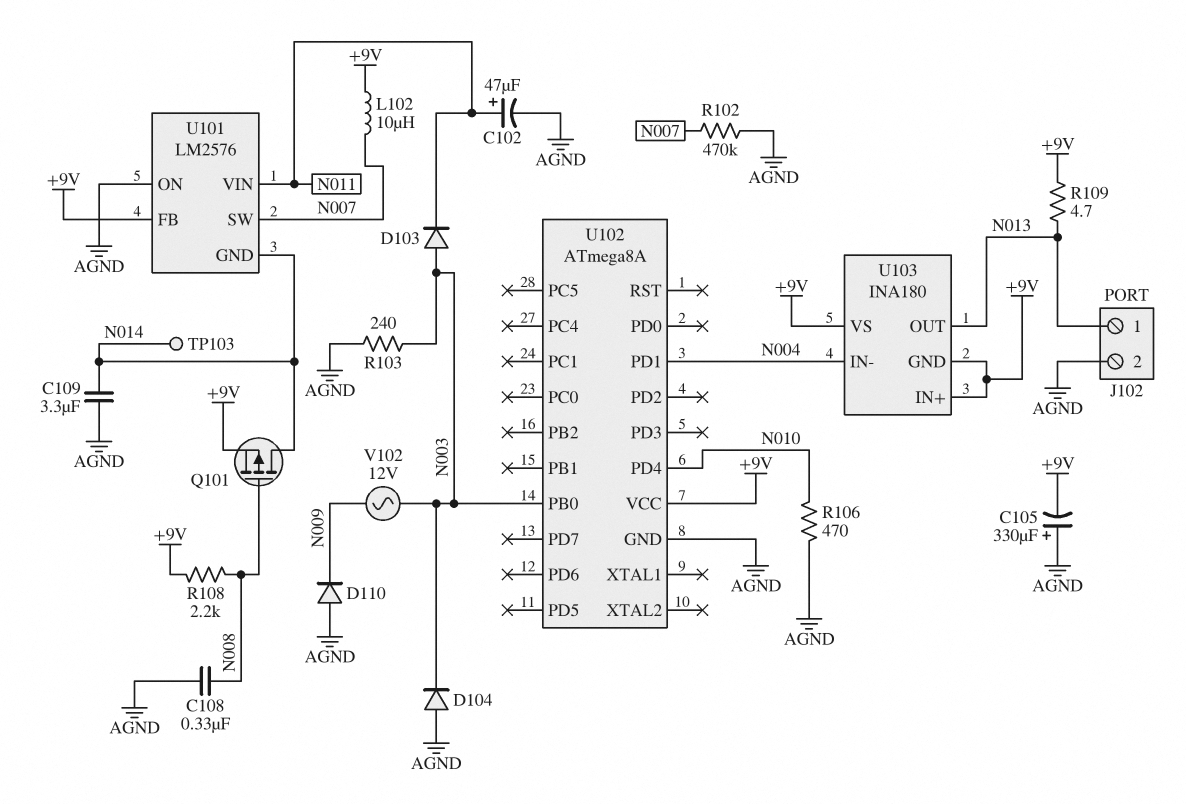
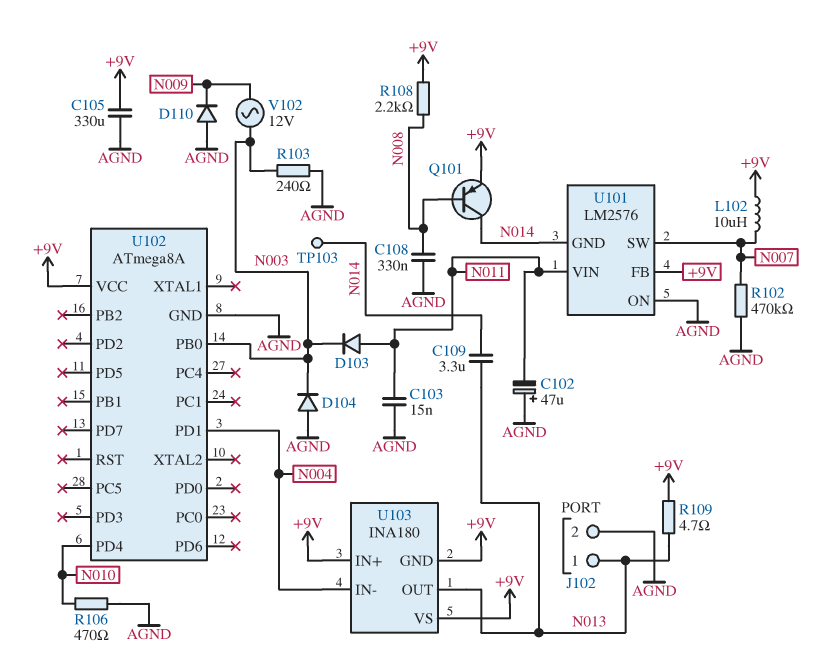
C102: 47uF (plus N011, minus AGND) -> 47uF (plus AGND, minus N011)
C103: none -> 15nF (AGND, N011)
C105: 330uF (plus AGND, minus +9V) -> 330uF (+9V, AGND)
C109: 3.3uF (AGND, N014) -> 3.3uF (N013, N014)
D103: diode (A N003, K N011) -> diode (A N011, K N003)
Q101: PMOS (G N008, D N014, S +9V) -> PNP (B N008, C N014, E +9V)

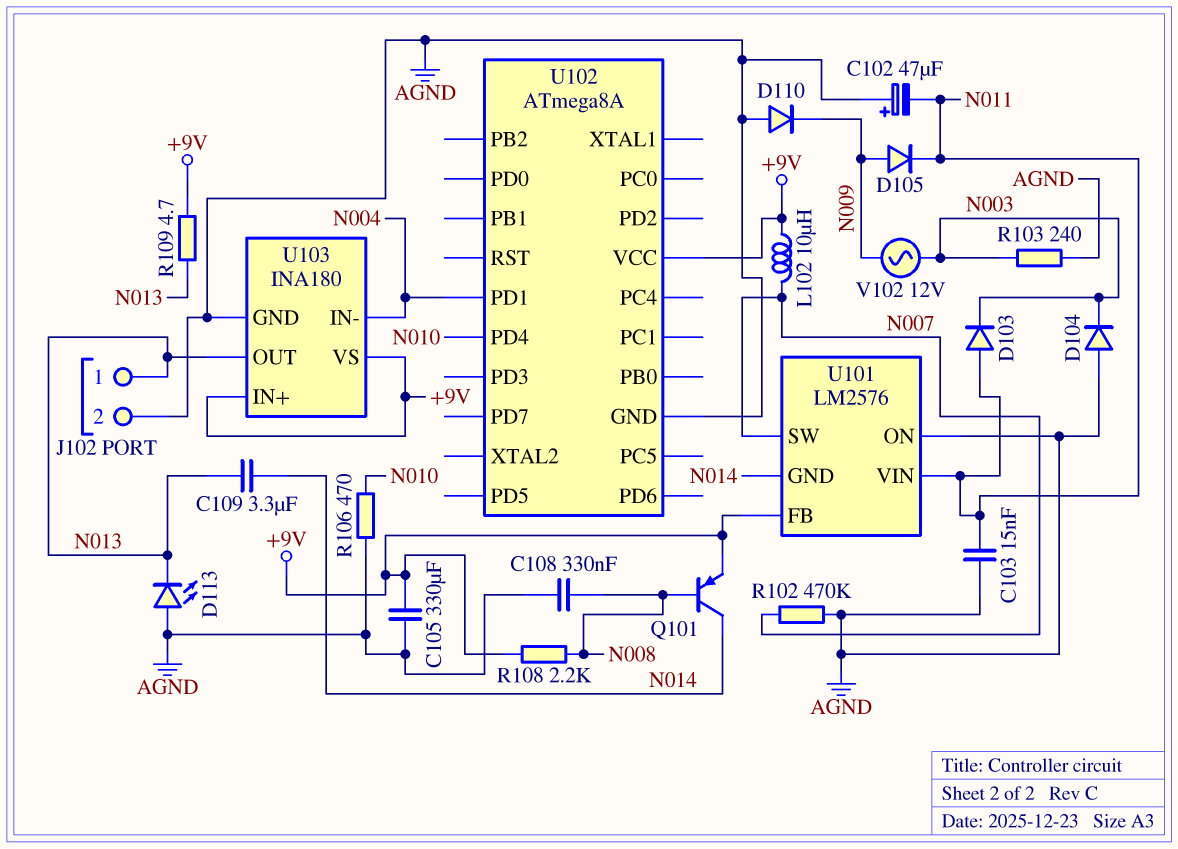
D105: none -> diode (A N009, K N011)
D113: none -> LED (A AGND, K N013)
TP103: test point (N014) -> none
U102 pin PB0: N003 -> none
U103 pin GND: +9V -> AGND

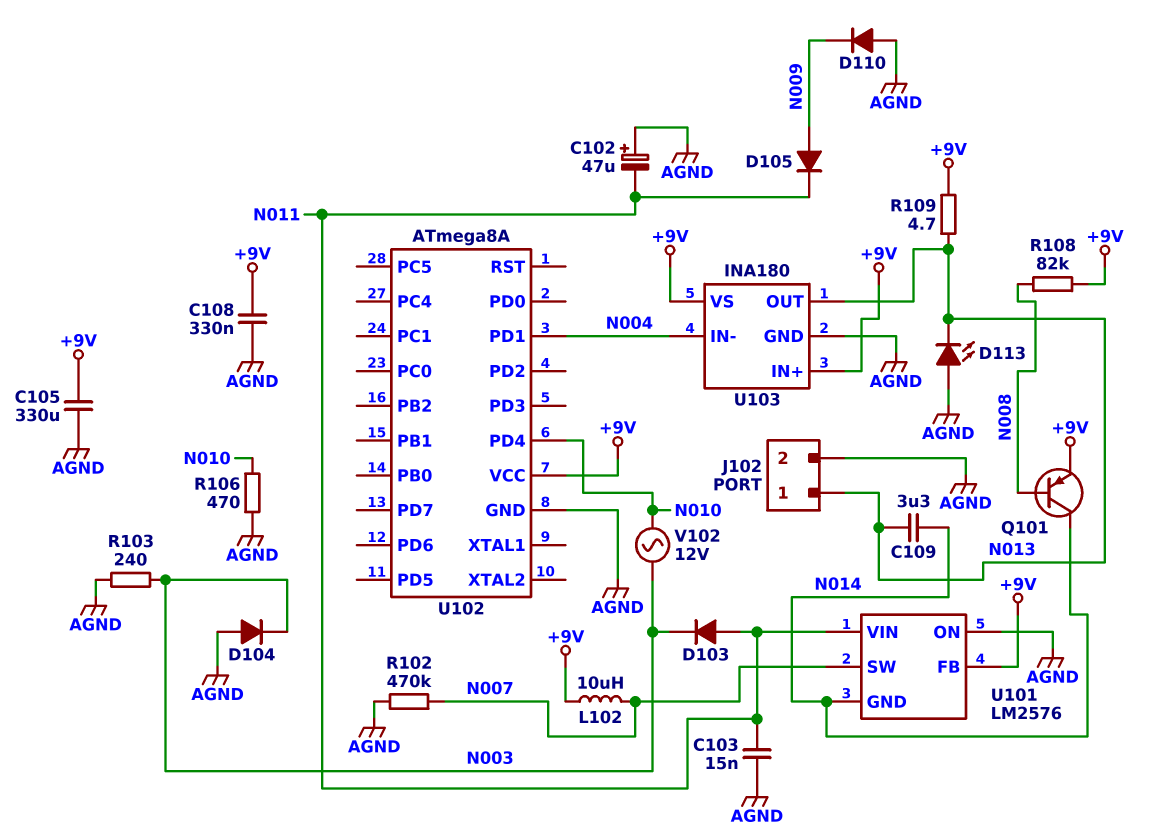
C108: 330nF (AGND, N008) -> 330nF (+9V, AGND)
R108: 2.2k (+9V, N008) -> 82k (+9V, N008)
V102: AC 12V (N003, N009) -> AC 12V (N003, N010)

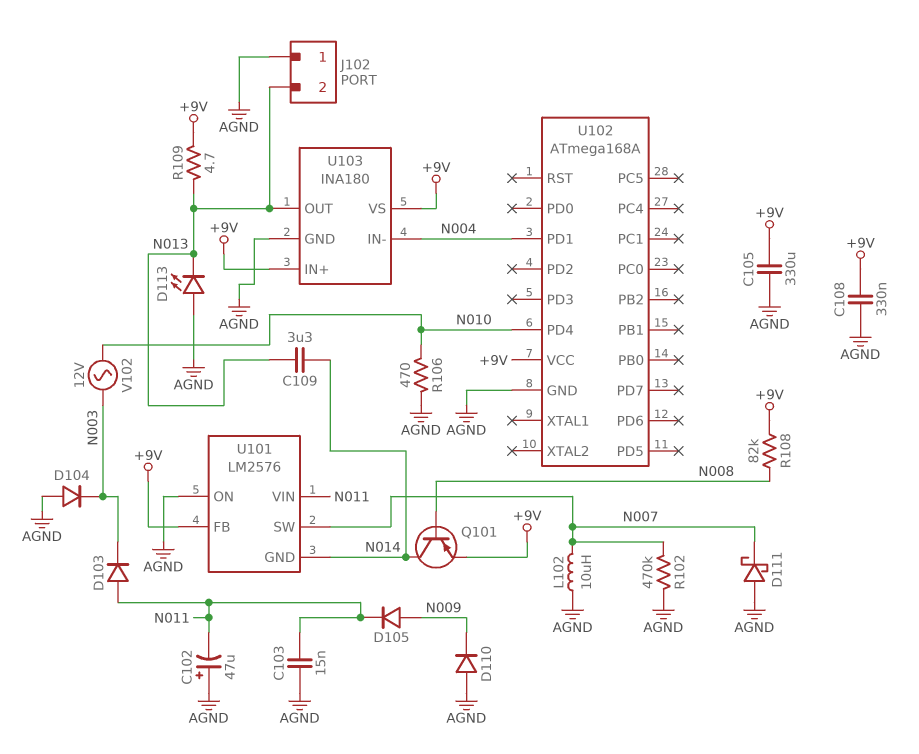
D111: none -> schottky (A AGND, K N007)
J102 pin 1: N013 -> AGND
J102 pin 2: AGND -> N013
L102: 10uH (+9V, N007) -> 10uH (AGND, N007)
R103: 240 (AGND, N003) -> none
U102: ATmega8A -> ATmega168A

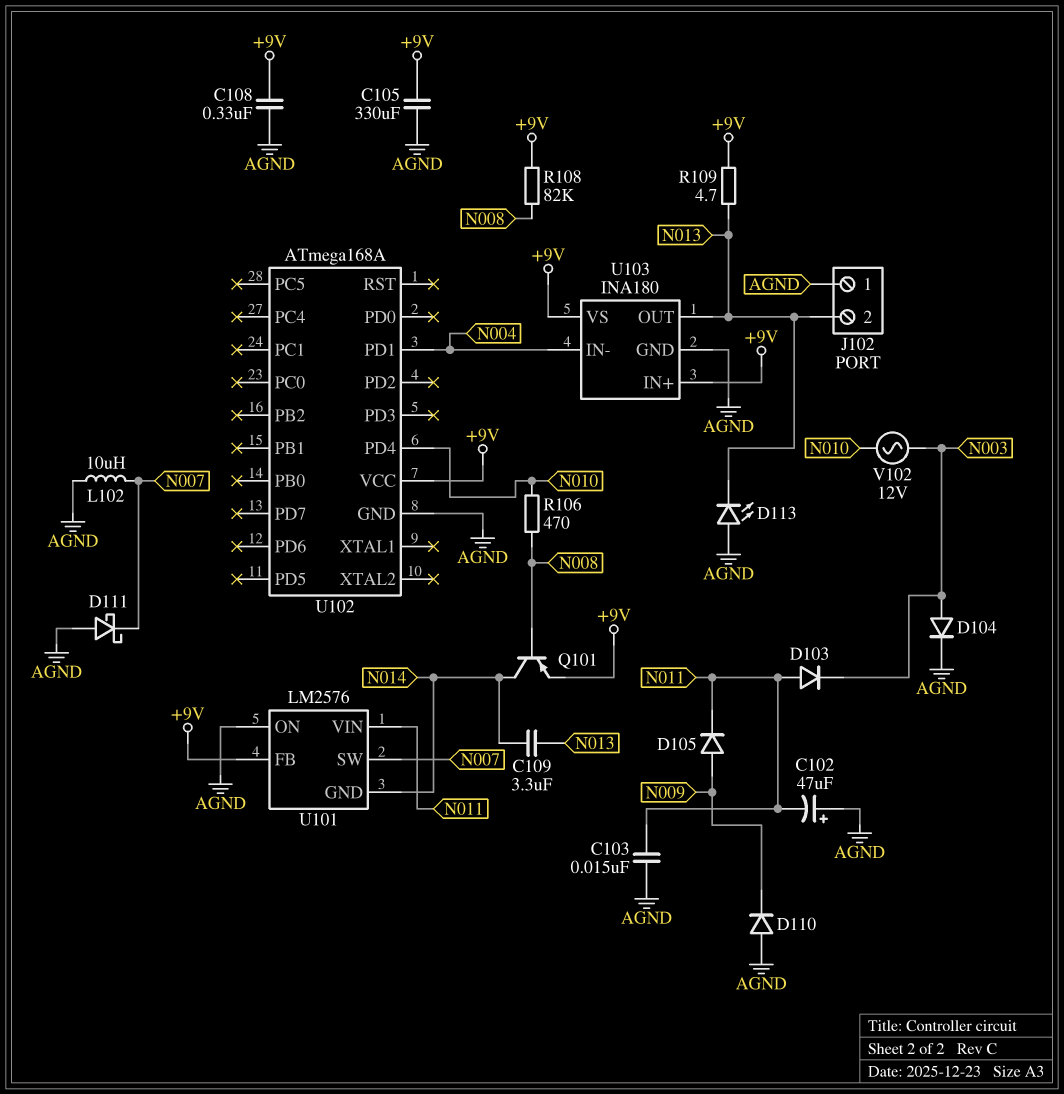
D104: diode (A AGND, K N003) -> diode (A N003, K AGND)
R102: 470k (AGND, N007) -> none
R106: 470 (AGND, N010) -> 470 (N008, N010)

